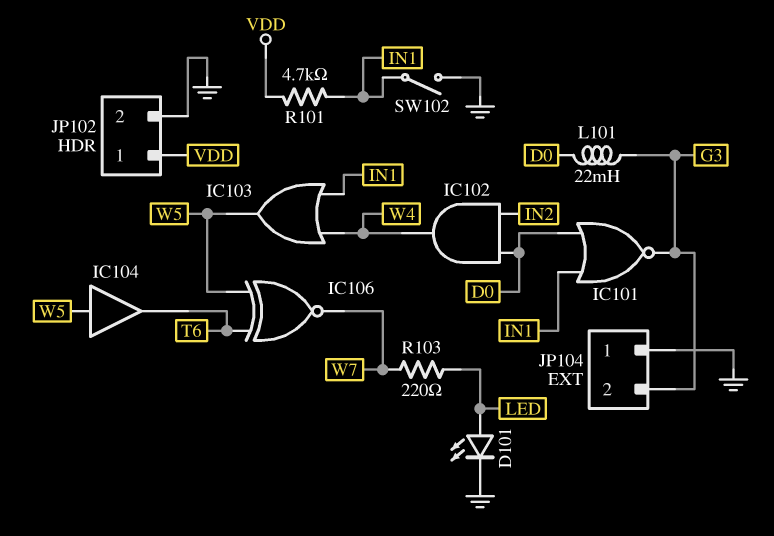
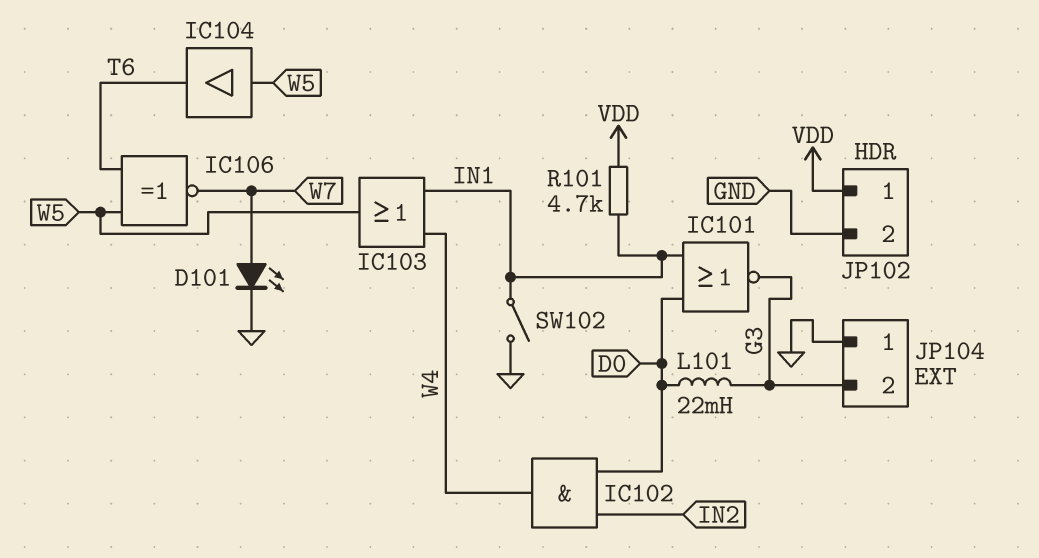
D101: LED (A LED, K GND) -> LED (A W7, K GND)
R103: 220 (LED, W7) -> none

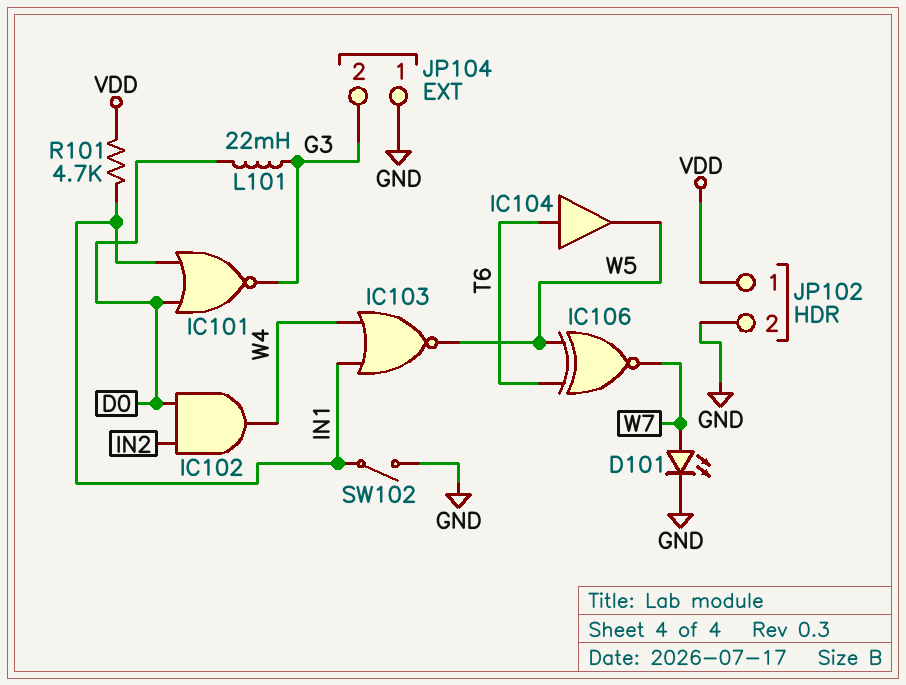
IC103: OR (in IN1, in W4, out W5) -> NOR (in IN1, in W4, out W5)
IC104: buffer (in W5, out T6) -> buffer (in T6, out W5)

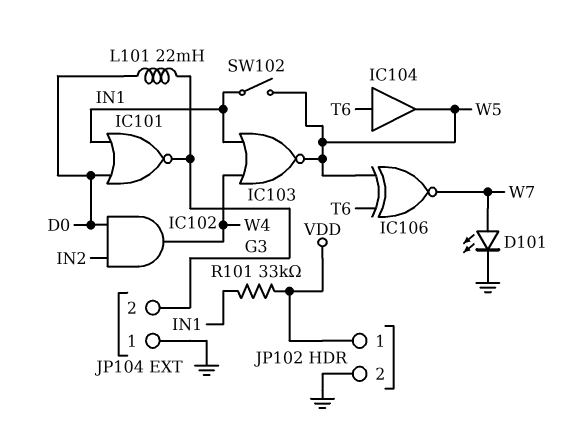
R101: 4.7k (IN1, VDD) -> 33k (IN1, VDD)
SW102: switch (GND, IN1) -> switch (IN1, W5)

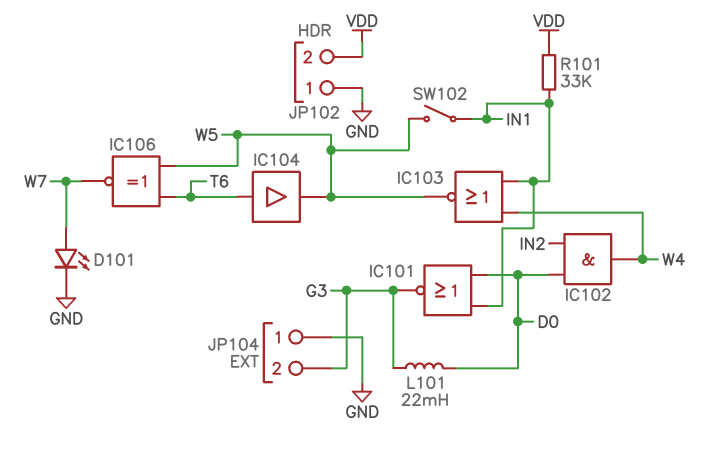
JP102 pin 1: VDD -> GND
JP102 pin 2: GND -> VDD

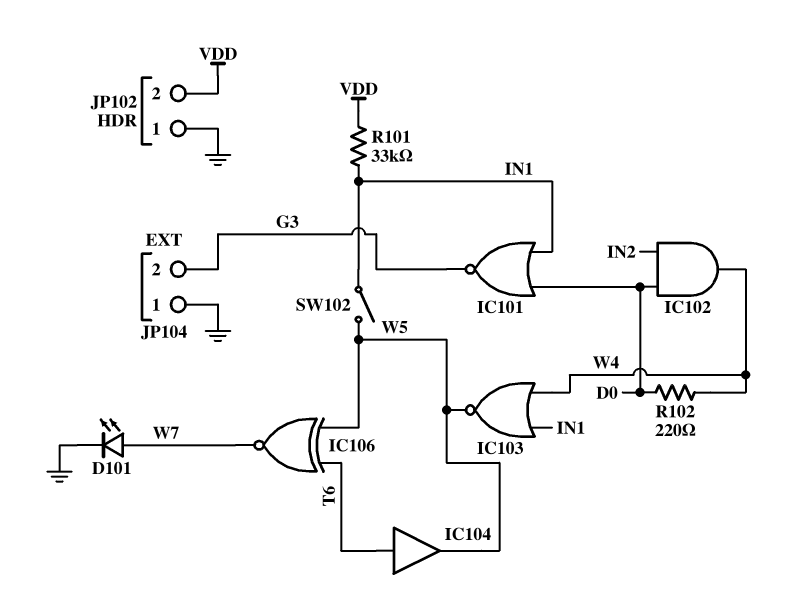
L101: 22mH (D0, G3) -> none
R102: none -> 220 (D0, W4)

